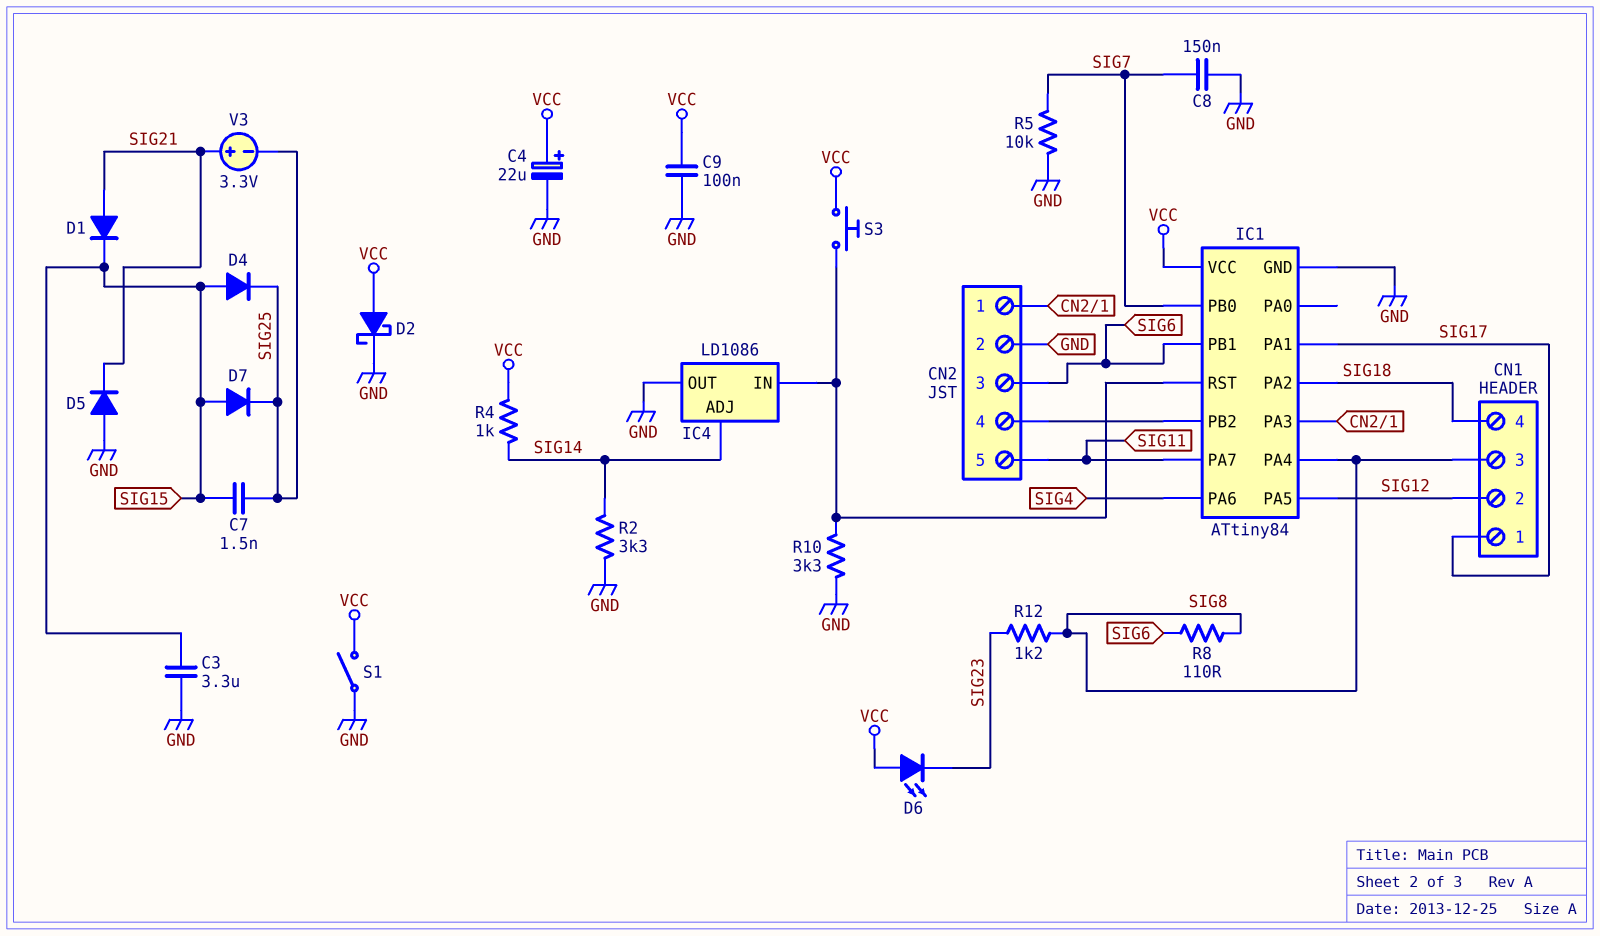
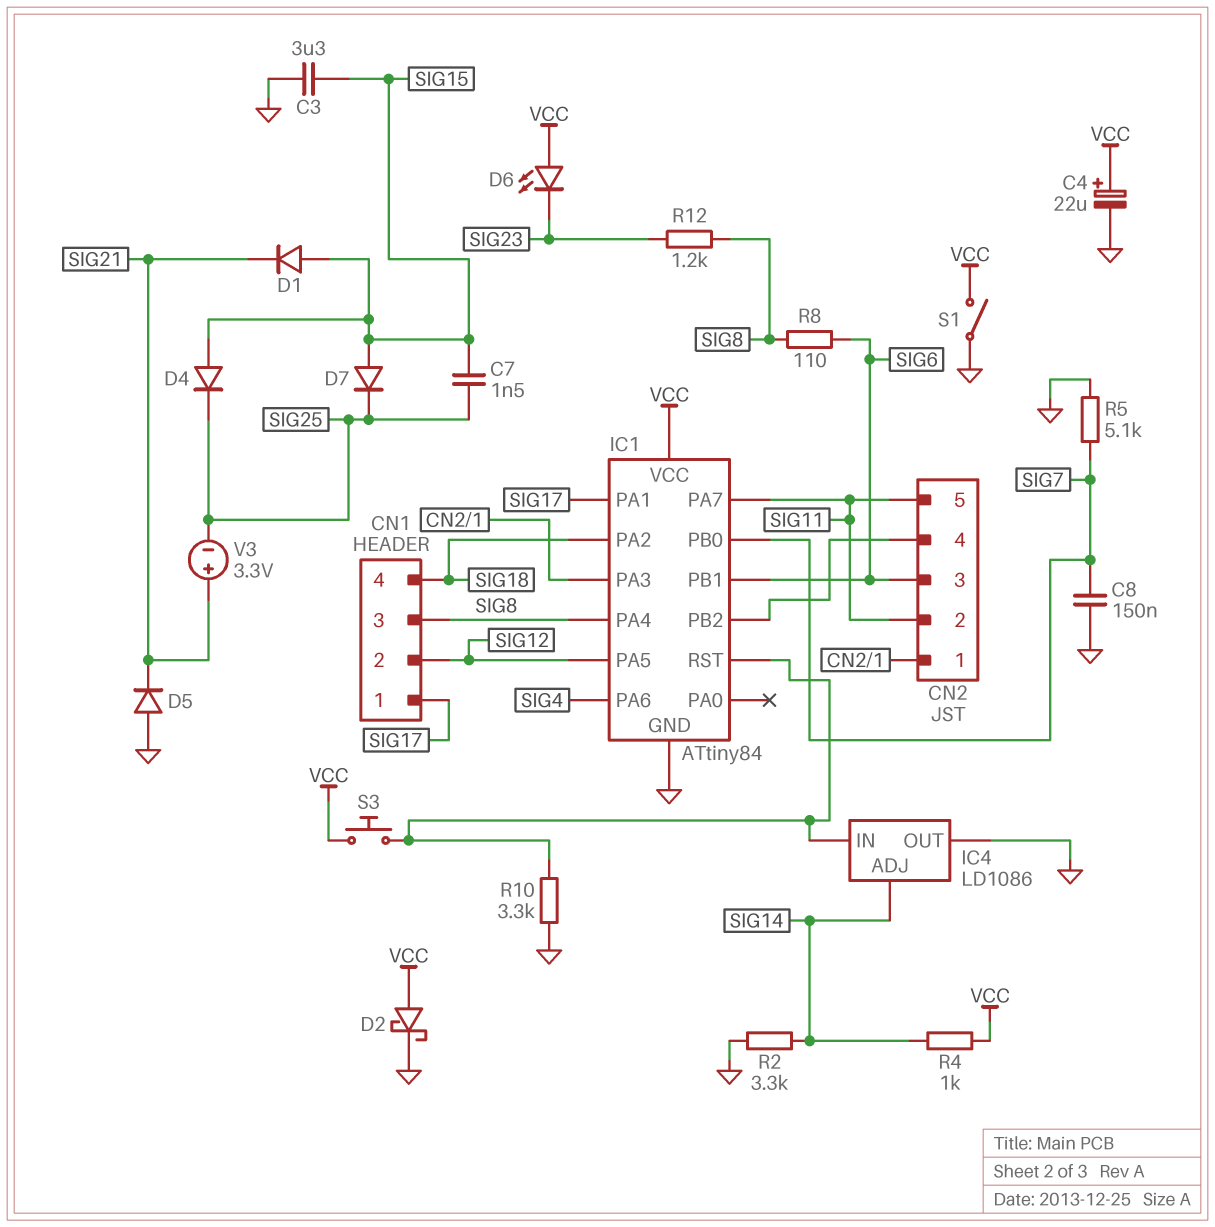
C9: 100nF (GND, VCC) -> none
CN2 pin 2: GND -> SIG11
D1: diode (A SIG21, K SIG15) -> diode (A SIG15, K SIG21)
R5: 10k (GND, SIG7) -> 5.1k (GND, SIG7)

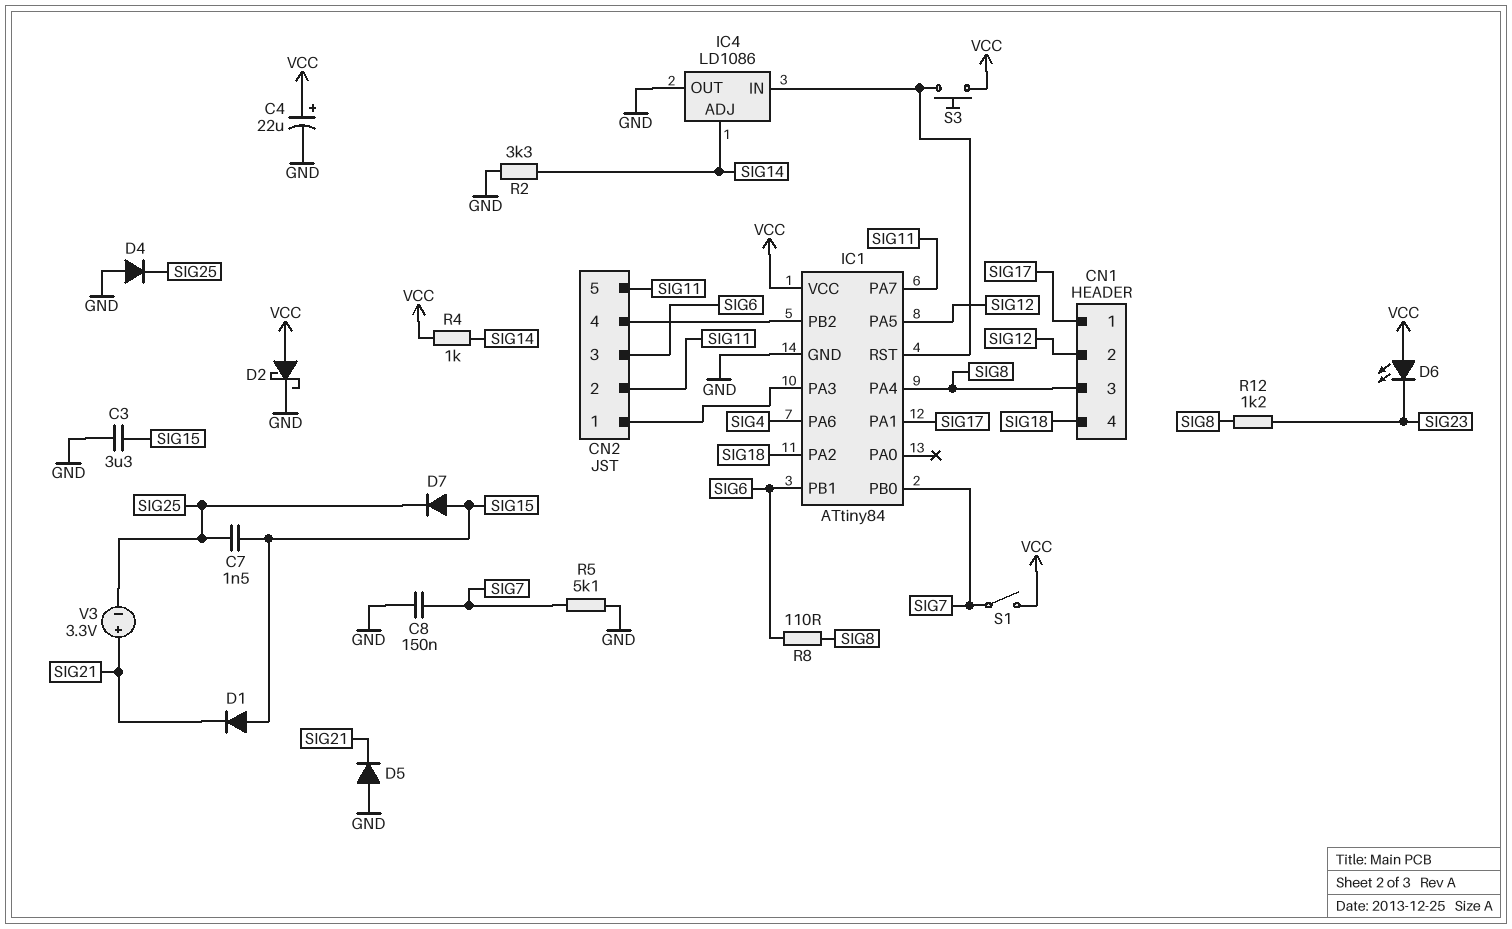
D4: diode (A SIG15, K SIG25) -> diode (A GND, K SIG25)
R10: 3.3k (GND, IC1/RST) -> none
S1: switch (GND, VCC) -> switch (SIG7, VCC)

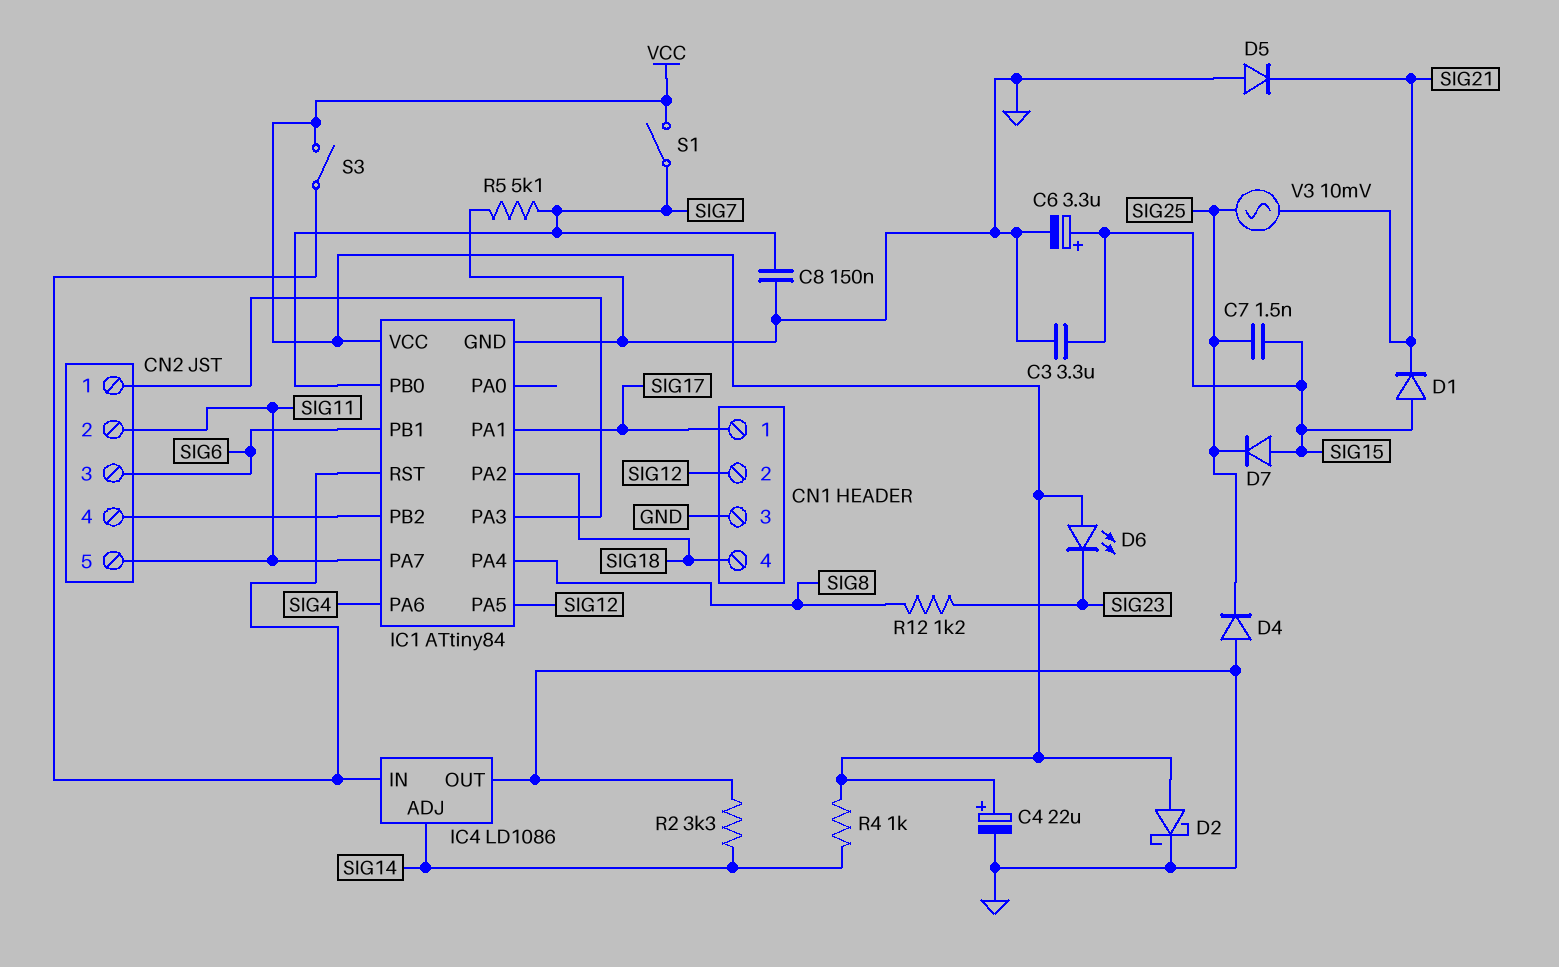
C6: none -> 3.3uF (plus SIG15, minus GND)
CN1 pin 3: SIG8 -> GND
R8: 110 (SIG6, SIG8) -> none
S3: button (IC1/RST, VCC) -> switch (IC1/RST, VCC)
V3: 3.3V (plus SIG21, minus SIG25) -> AC 10mV (SIG21, SIG25)

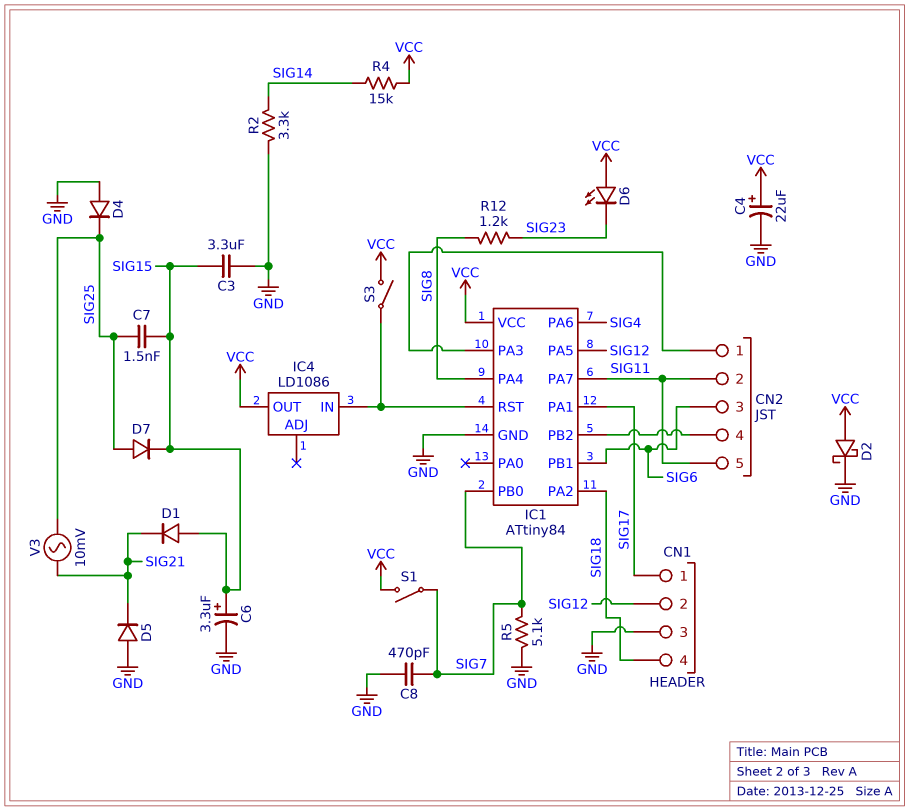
C8: 150nF (GND, SIG7) -> 470pF (GND, SIG7)
D7: diode (A SIG15, K SIG25) -> diode (A SIG25, K SIG15)
IC4 pin ADJ: SIG14 -> none
IC4 pin OUT: GND -> VCC
R4: 1k (SIG14, VCC) -> 15k (SIG14, VCC)

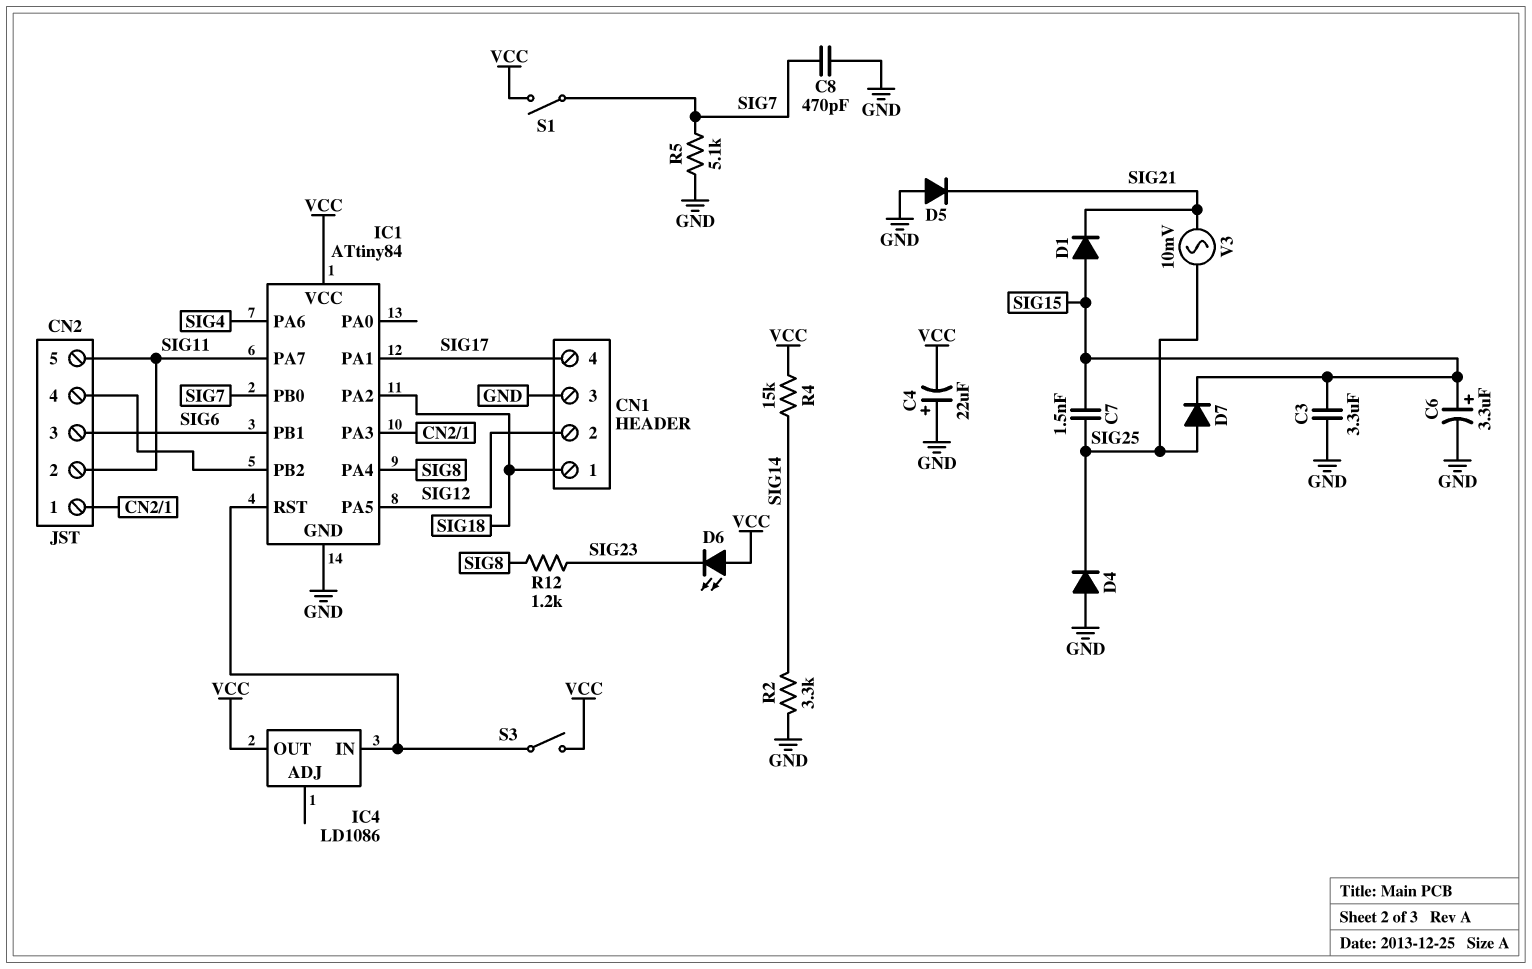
C4: 22uF (plus VCC, minus GND) -> 22uF (plus GND, minus VCC)
CN1 pin 1: SIG17 -> SIG18
CN1 pin 4: SIG18 -> SIG17
D2: schottky (A VCC, K GND) -> none

